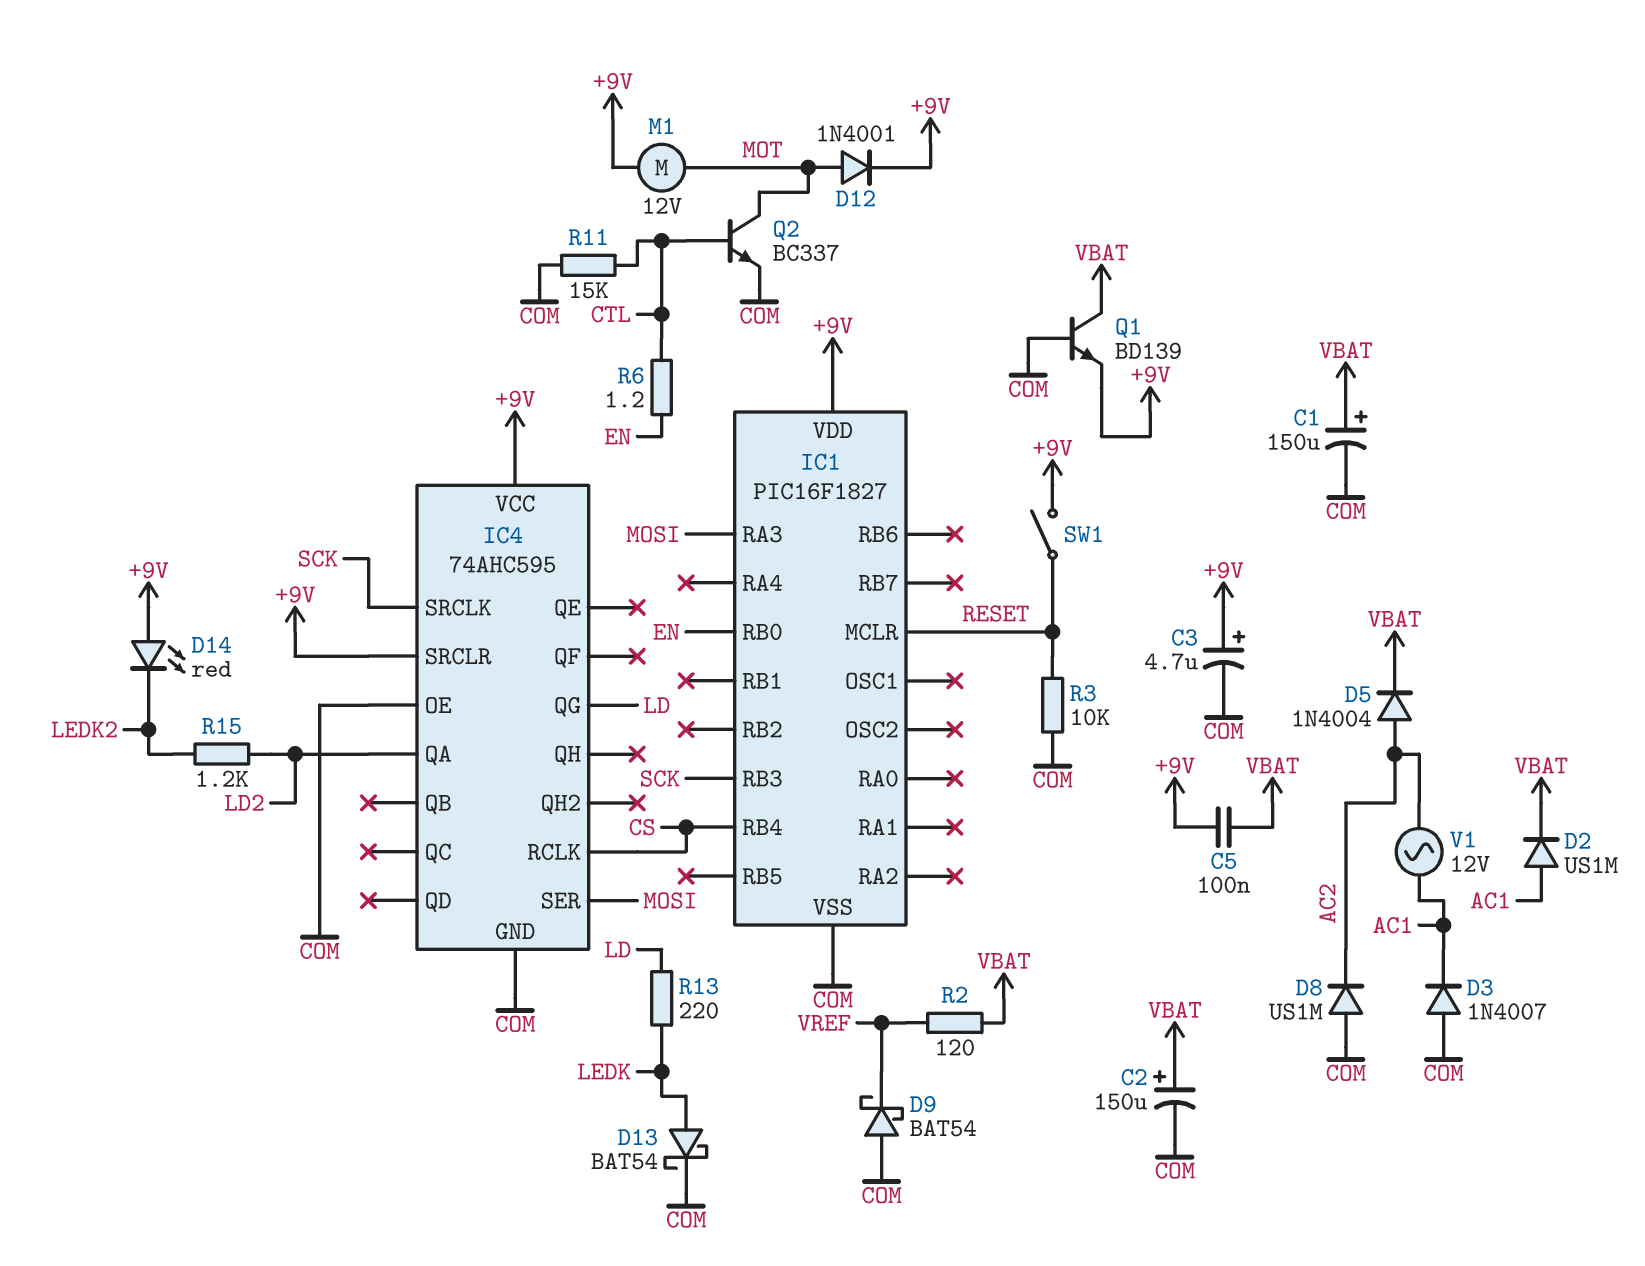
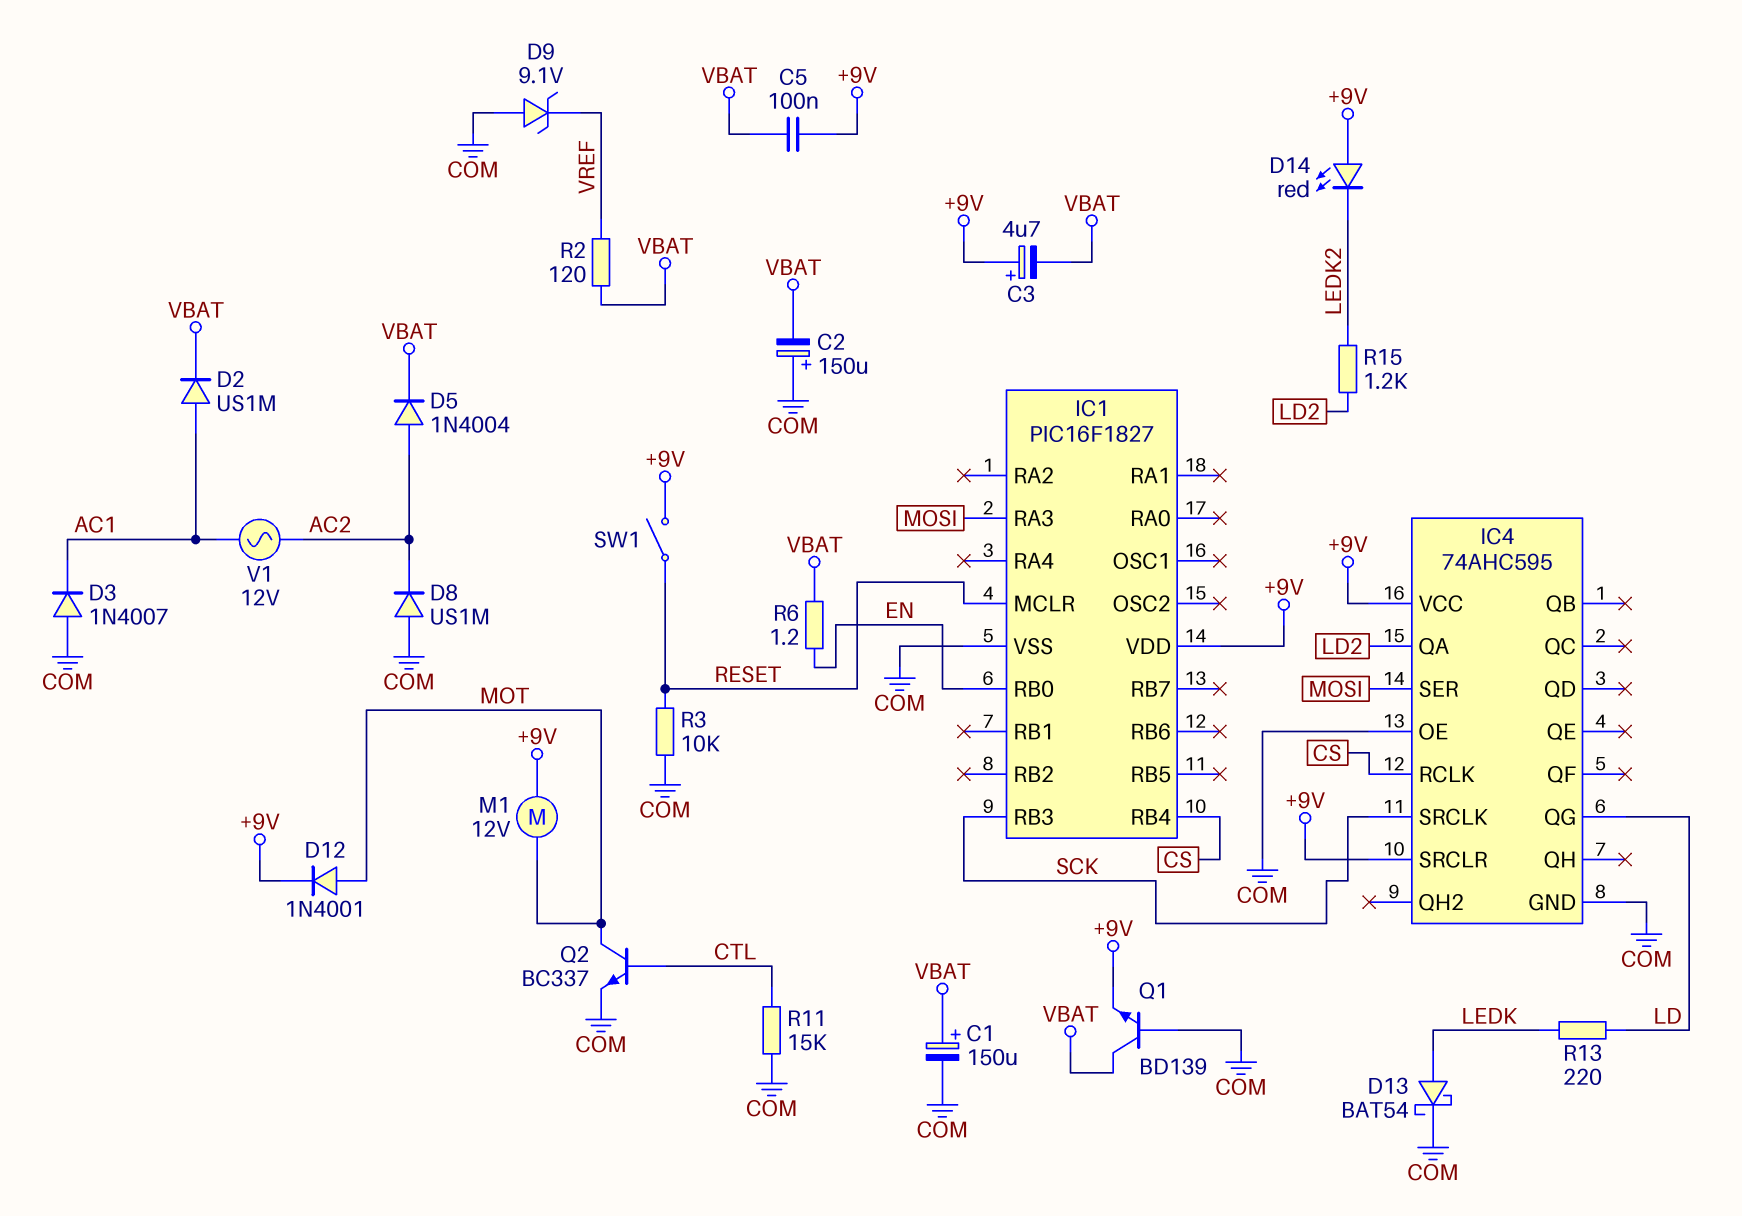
C2: 150uF (plus VBAT, minus COM) -> 150uF (plus COM, minus VBAT)
C3: 4.7uF (plus +9V, minus COM) -> 4.7uF (plus +9V, minus VBAT)
D9: schottky BAT54 (A COM, K VREF) -> zener 9.1V (A COM, K VREF)
R6: 1.2 (CTL, EN) -> 1.2 (EN, VBAT)

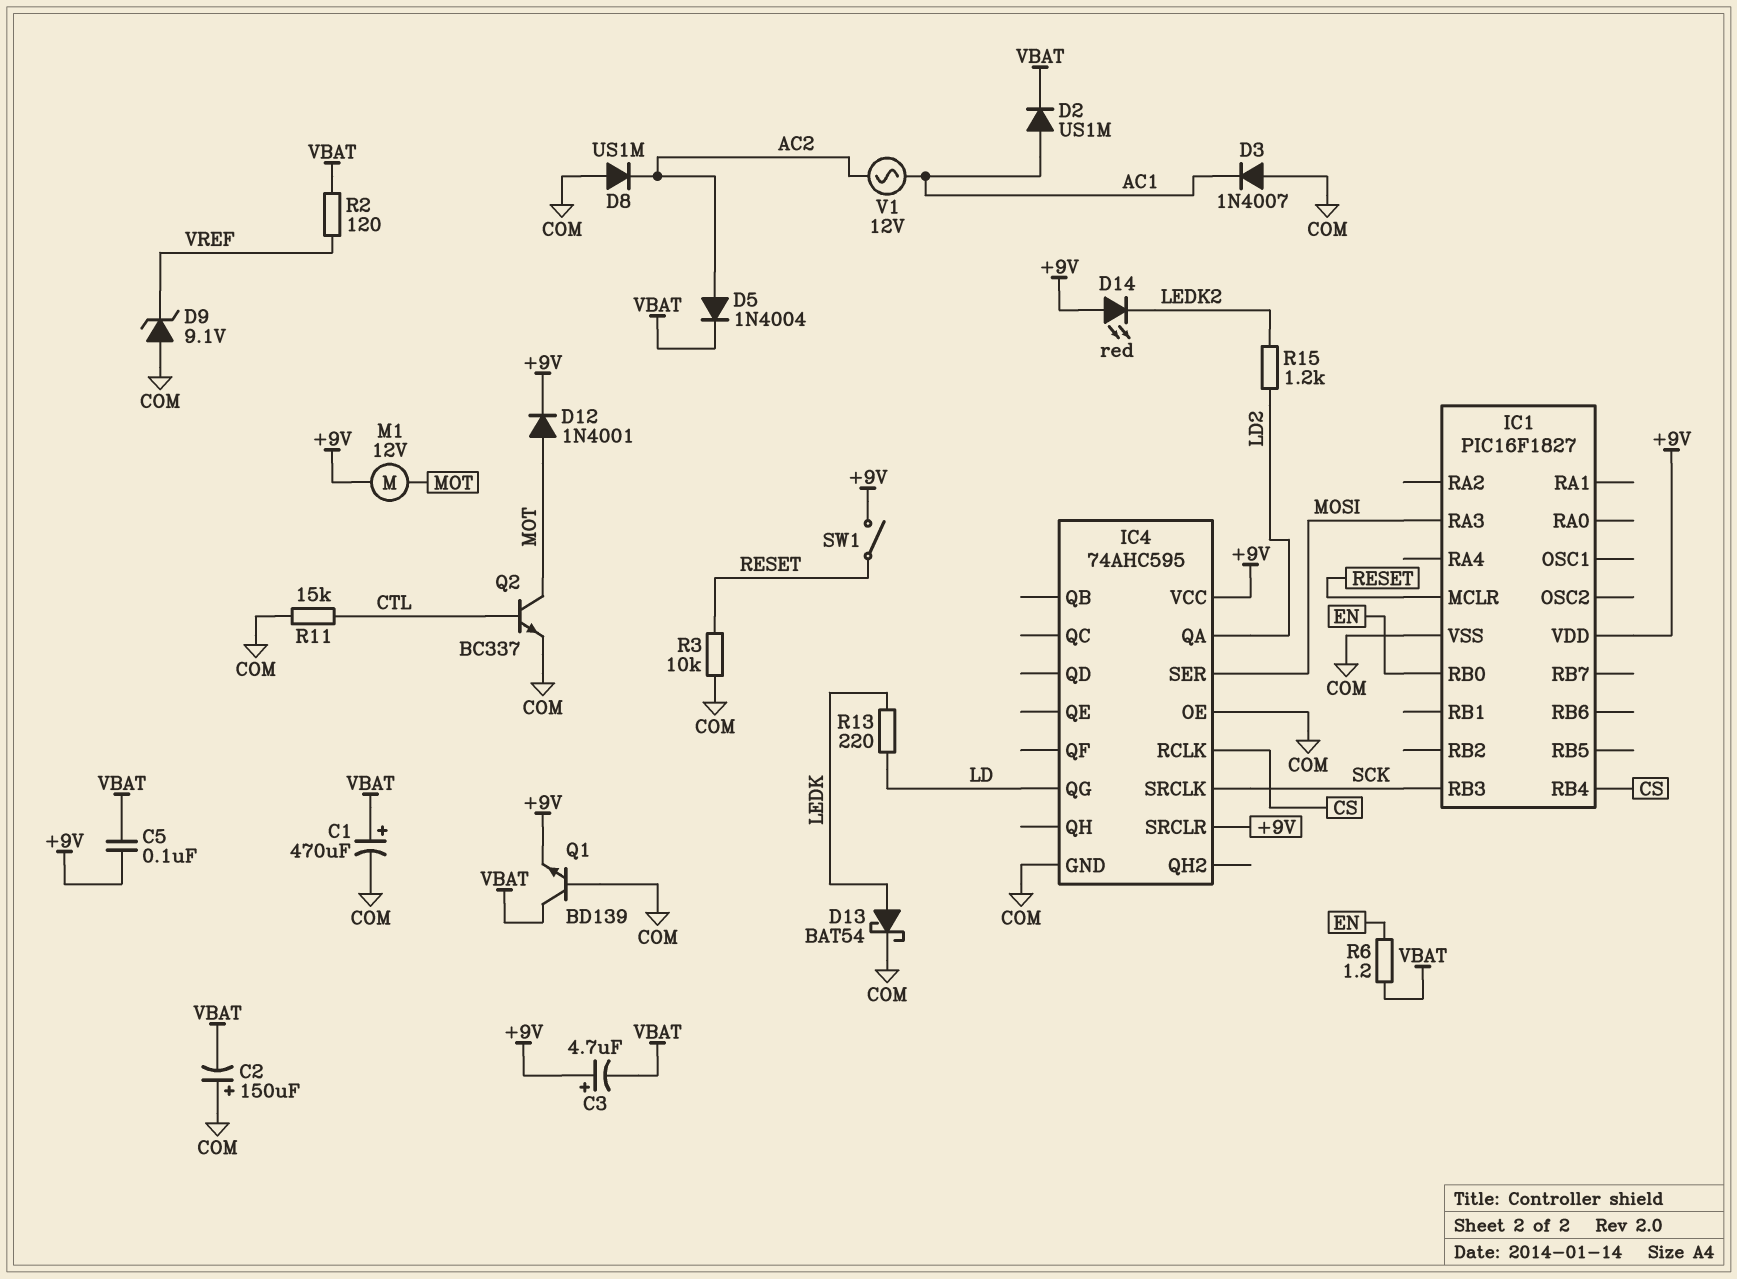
C1: 150uF (plus VBAT, minus COM) -> 470uF (plus VBAT, minus COM)

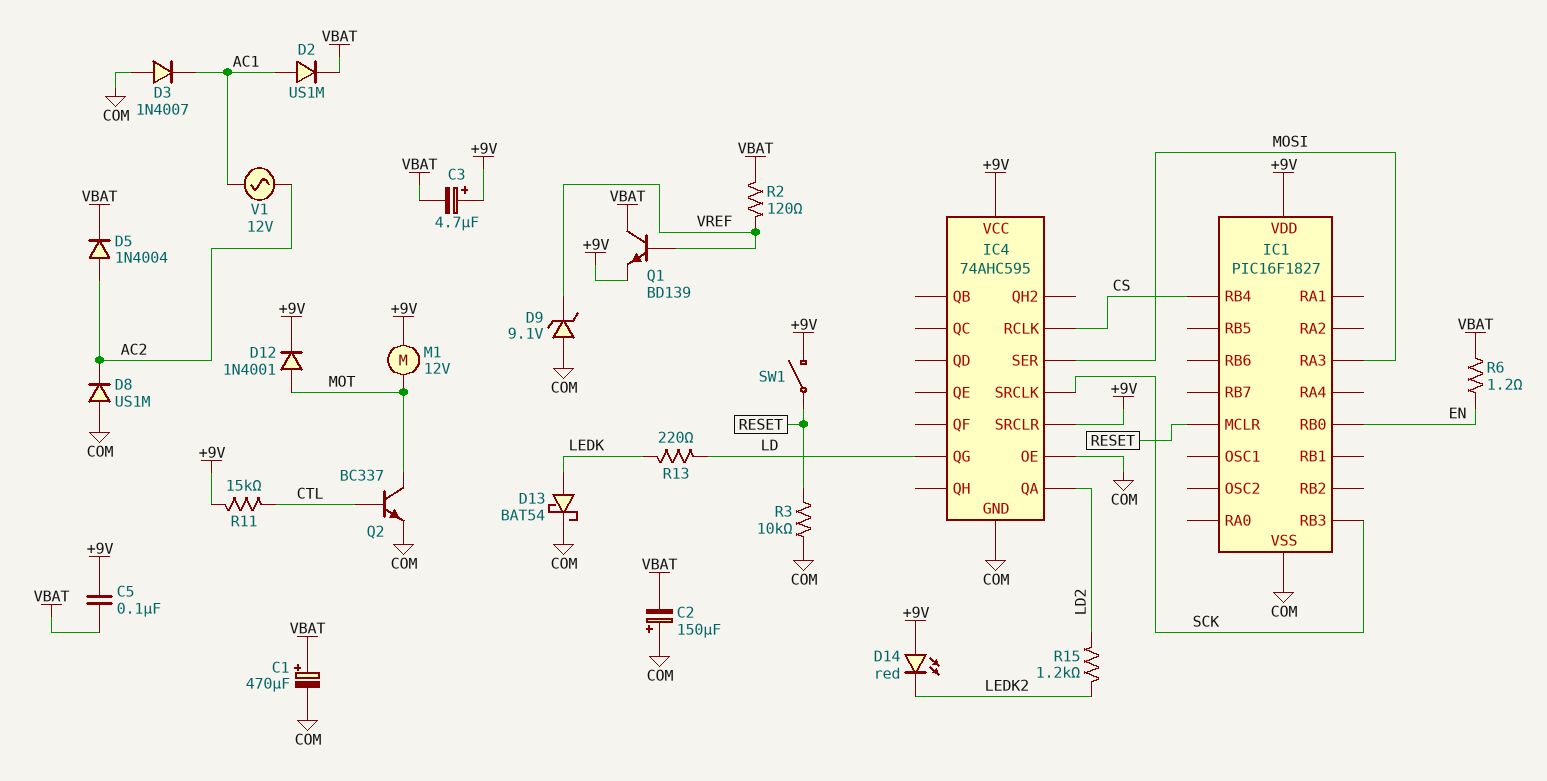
Q1: NPN BD139 (B COM, C VBAT, E +9V) -> NPN BD139 (B VREF, C VBAT, E +9V)
R11: 15k (COM, CTL) -> 15k (+9V, CTL)

